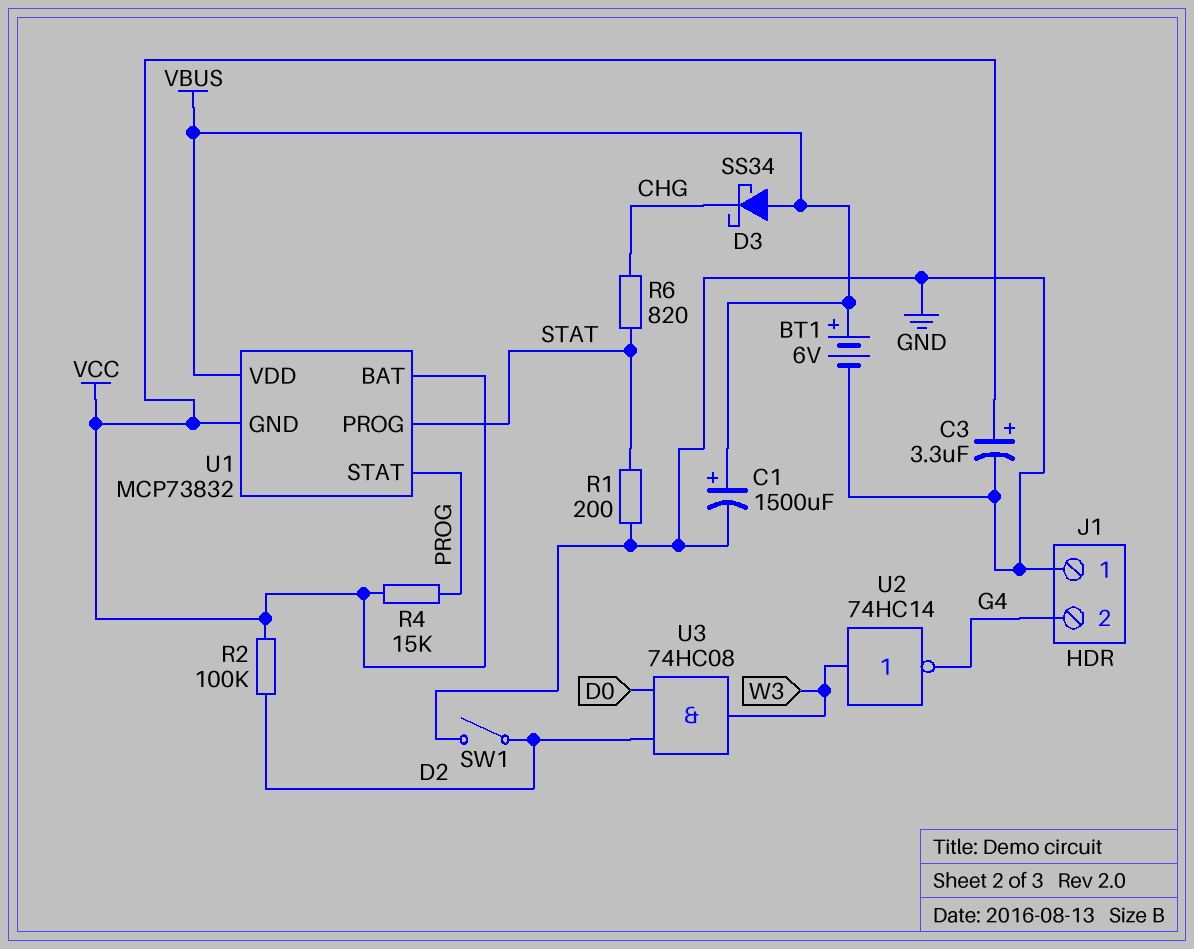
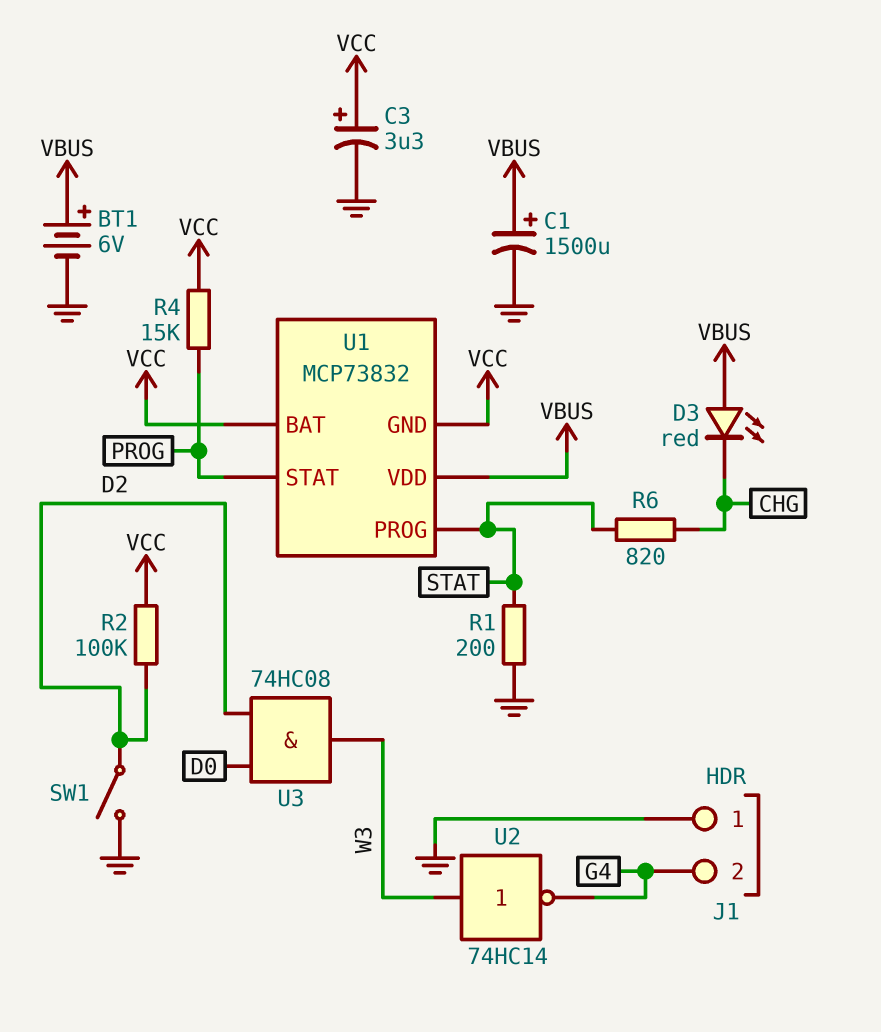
D3: schottky SS34 (A VBUS, K CHG) -> LED red (A VBUS, K CHG)

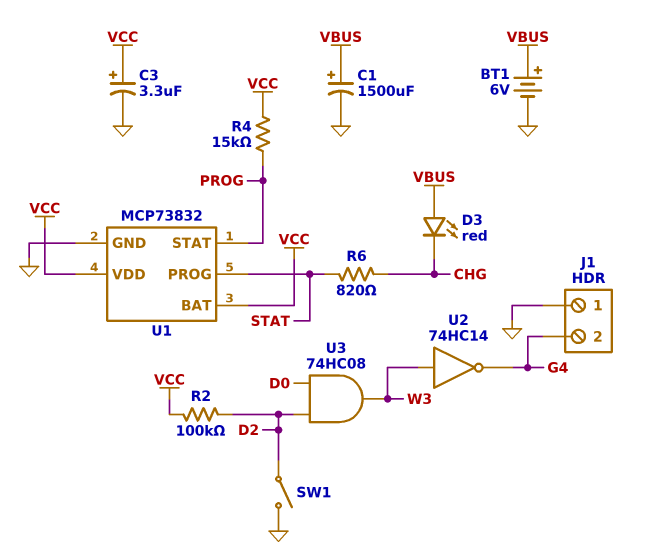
R1: 200 (GND, STAT) -> none
U1 pin GND: VCC -> GND
U1 pin VDD: VBUS -> VCC

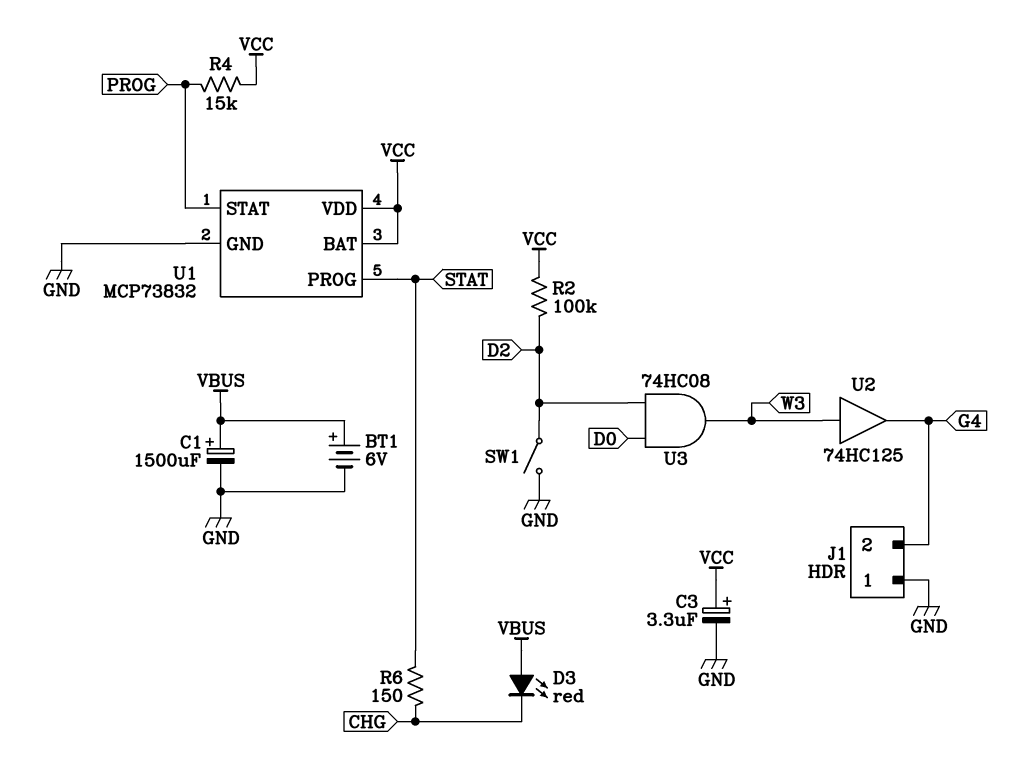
R6: 820 (CHG, STAT) -> 150 (CHG, STAT)
U2: NOT 74HC14 (in W3, out G4) -> buffer 74HC125 (in W3, out G4)

